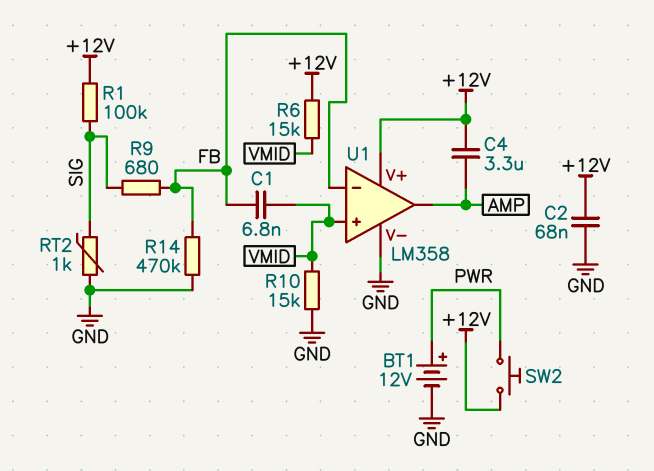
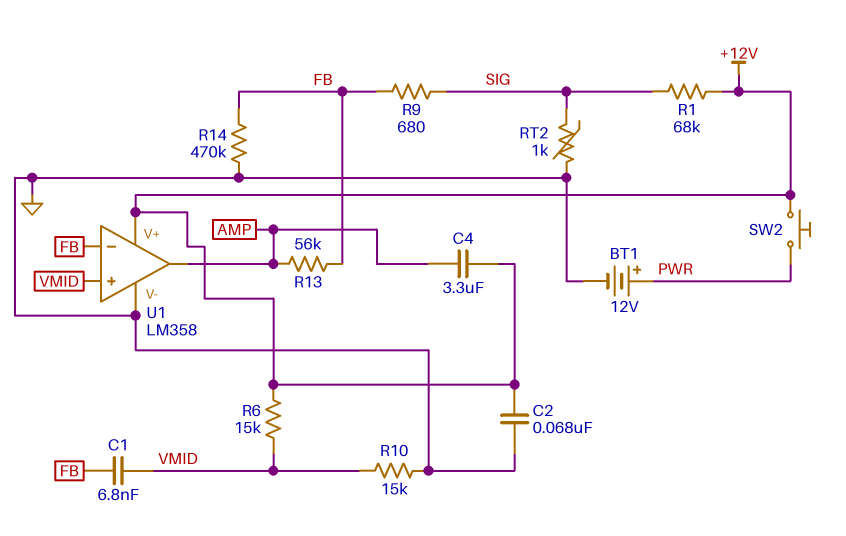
R1: 100k (+12V, SIG) -> 68k (+12V, SIG)
R13: none -> 56k (AMP, FB)

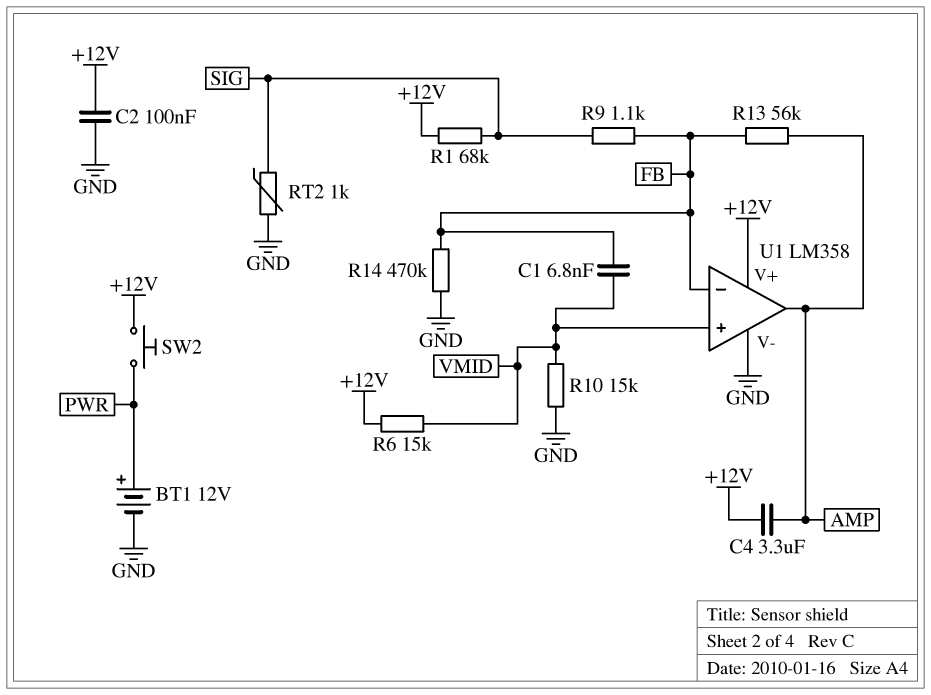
C2: 68nF (+12V, GND) -> 100nF (+12V, GND)
R9: 680 (FB, SIG) -> 1.1k (FB, SIG)

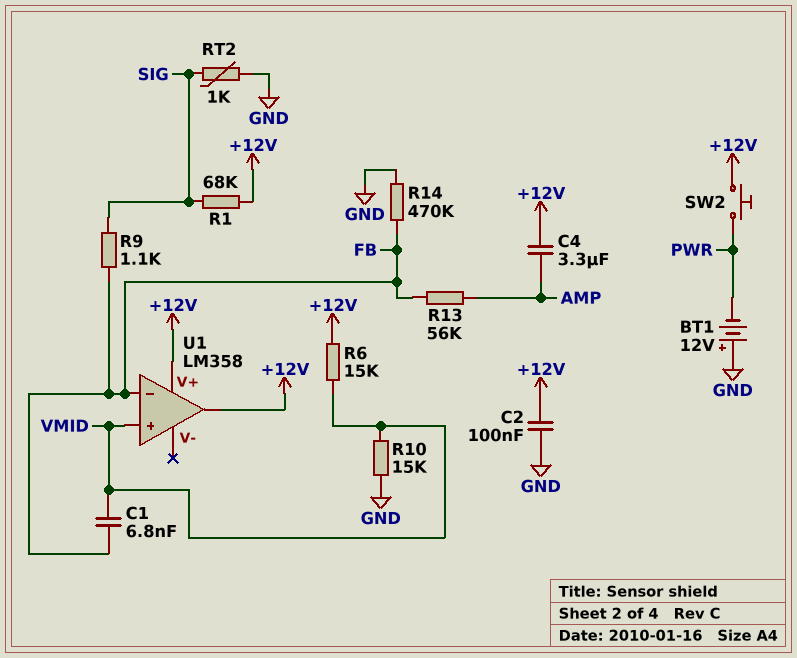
BT1: 12V (plus PWR, minus GND) -> 12V (plus GND, minus PWR)
U1 pin V-: GND -> none
U1 pin out: AMP -> +12V

